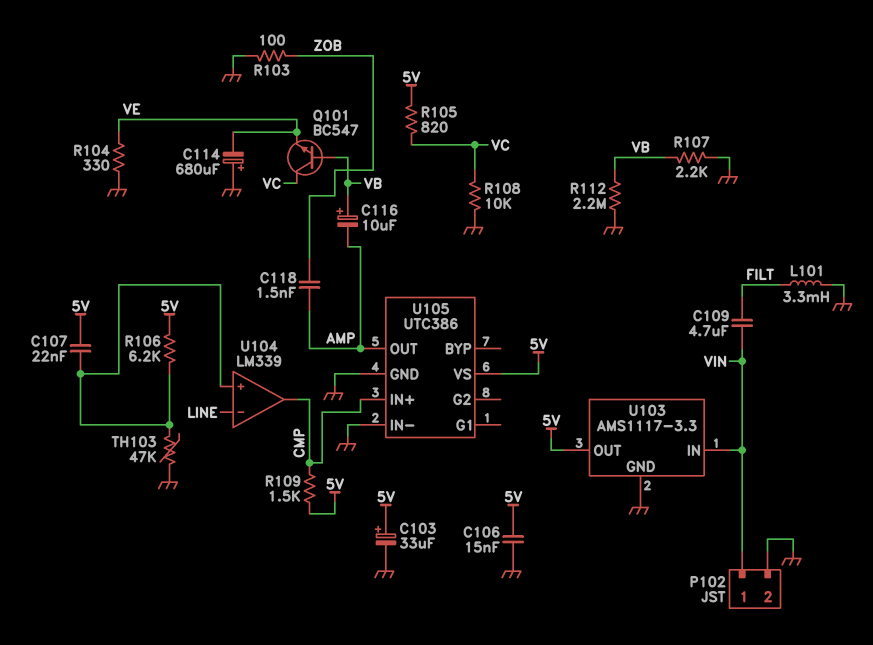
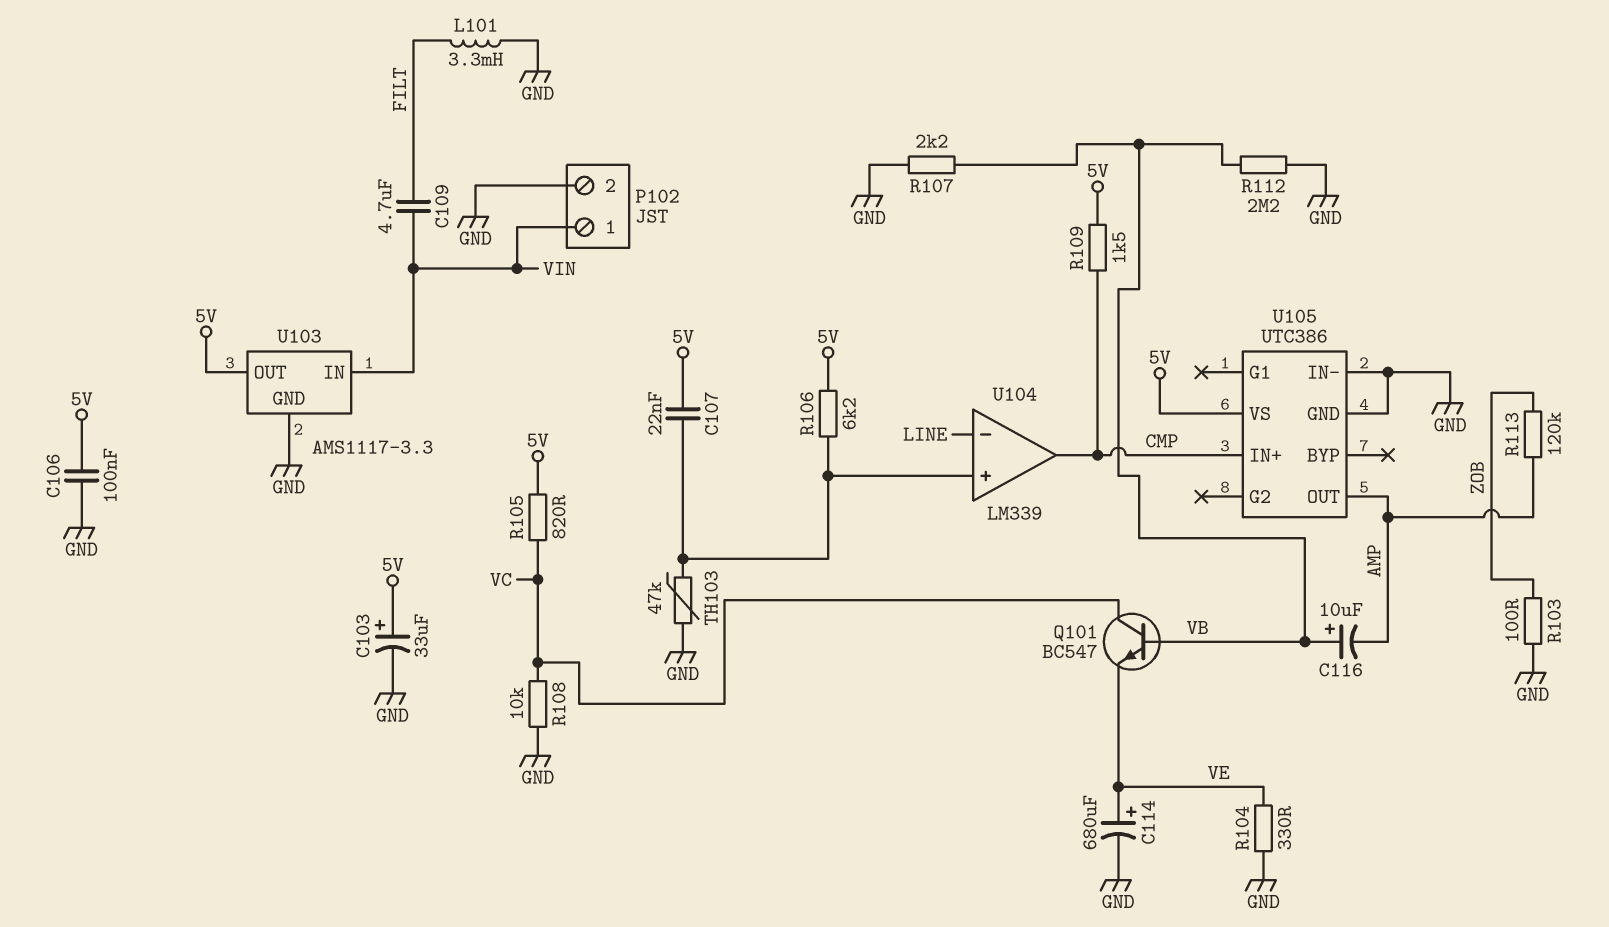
C106: 15nF (5V, GND) -> 100nF (5V, GND)
C114: 680uF (plus GND, minus VE) -> 680uF (plus VE, minus GND)
C118: 1.5nF (AMP, ZOB) -> none
R113: none -> 120k (AMP, ZOB)

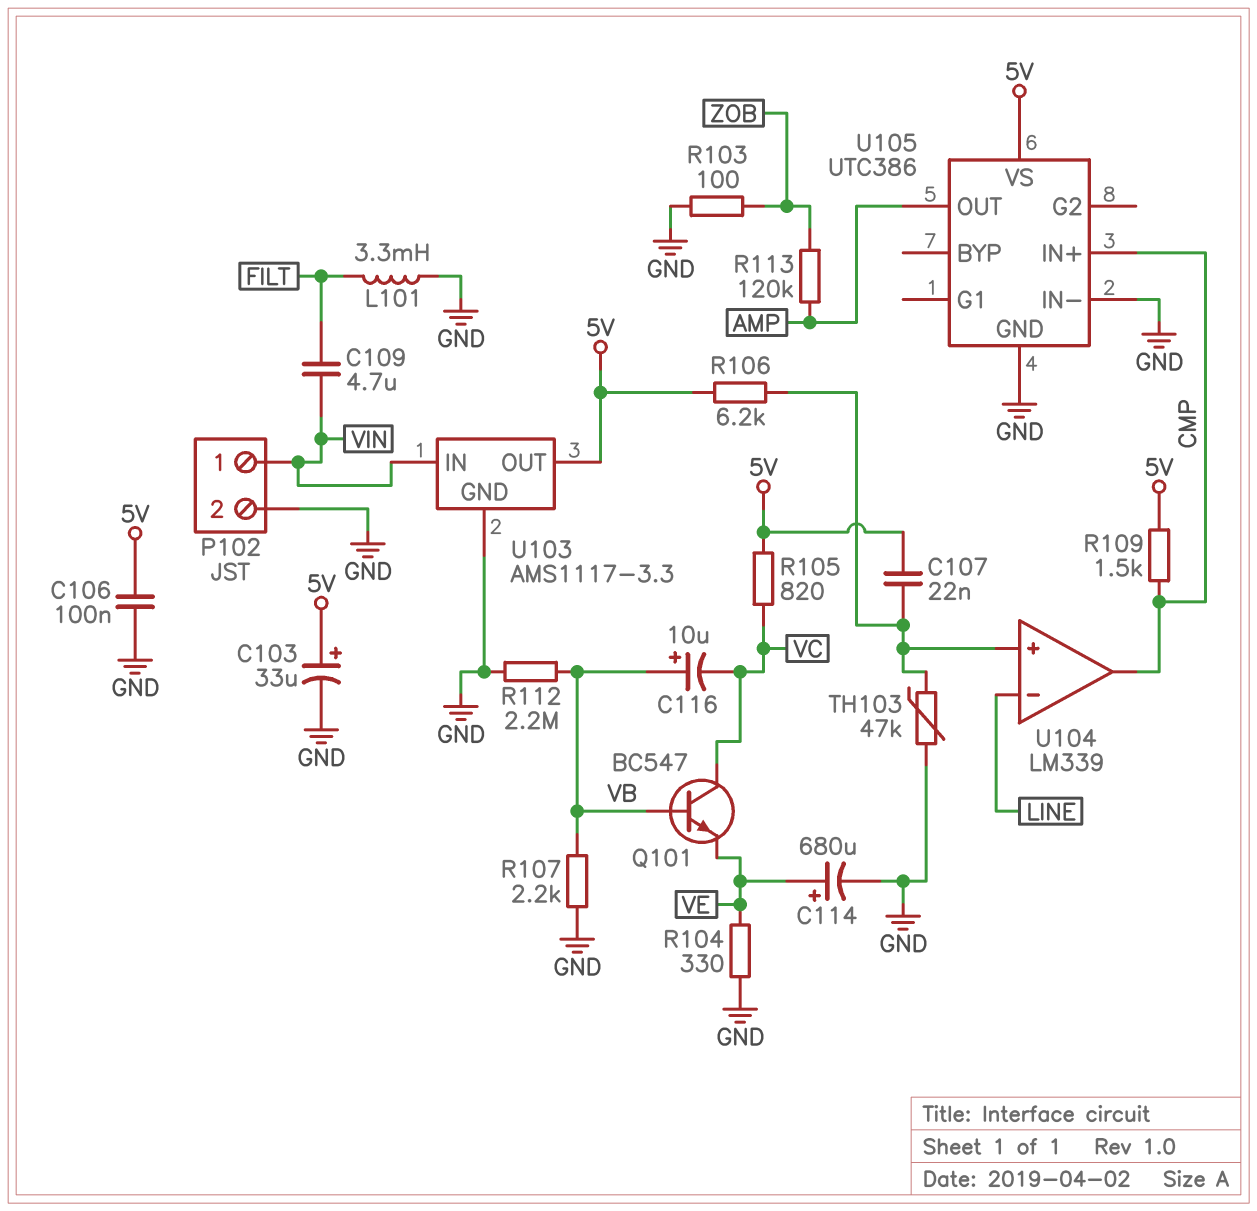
C116: 10uF (plus VB, minus AMP) -> 10uF (plus VB, minus VC)
R108: 10k (GND, VC) -> none

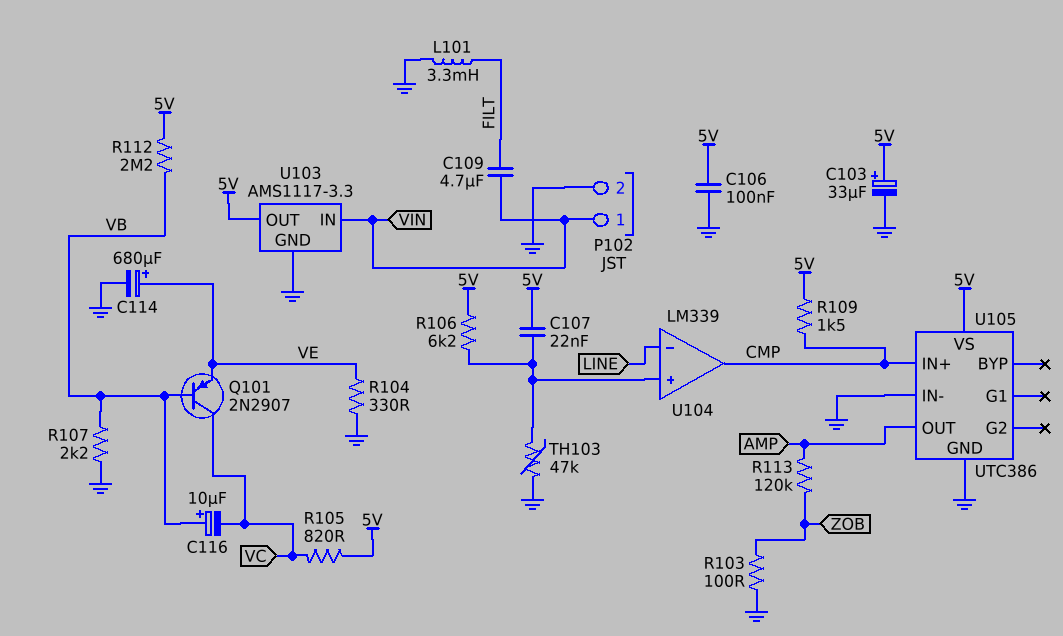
Q101: NPN BC547 (B VB, C VC, E VE) -> PNP 2N2907 (B VB, C VC, E VE)
R112: 2.2M (GND, VB) -> 2.2M (5V, VB)

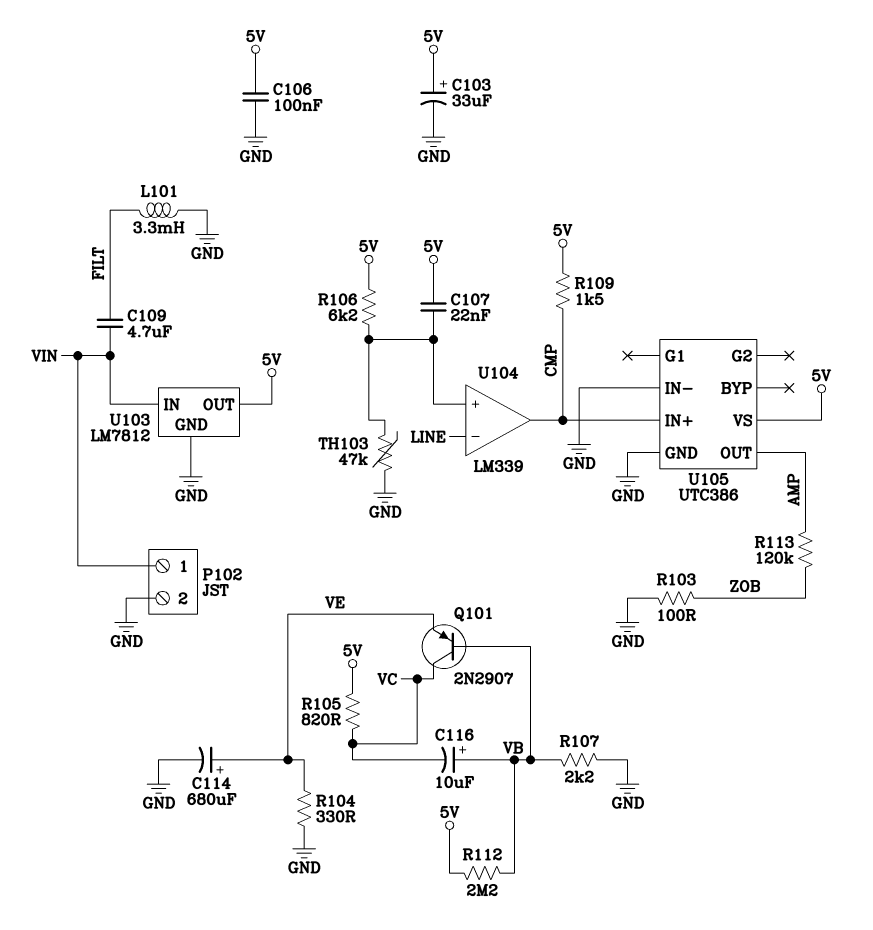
U103: AMS1117-3.3 -> LM7812

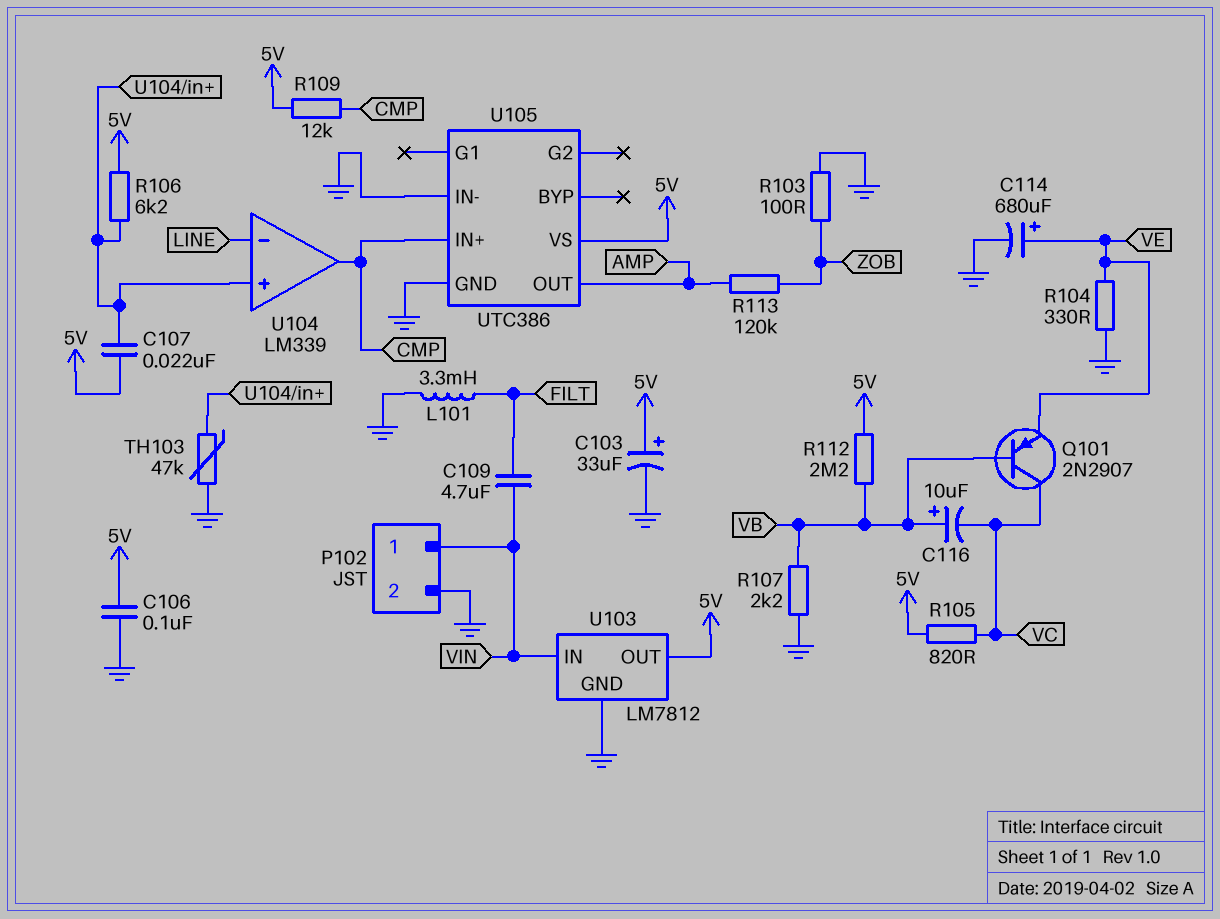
R109: 1.5k (5V, CMP) -> 12k (5V, CMP)

